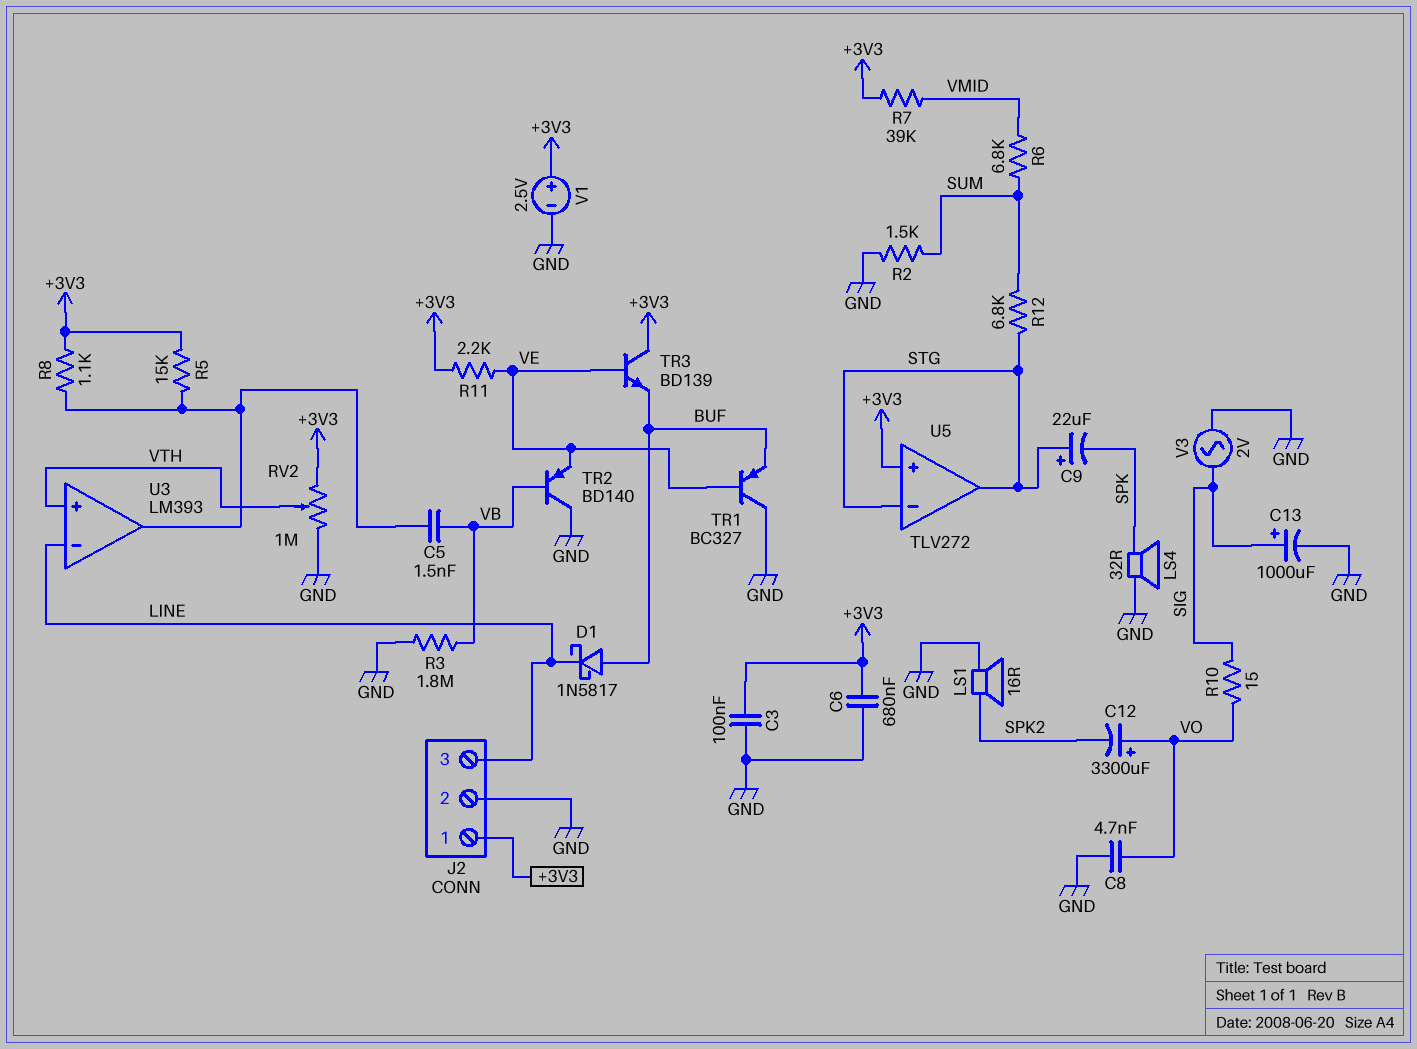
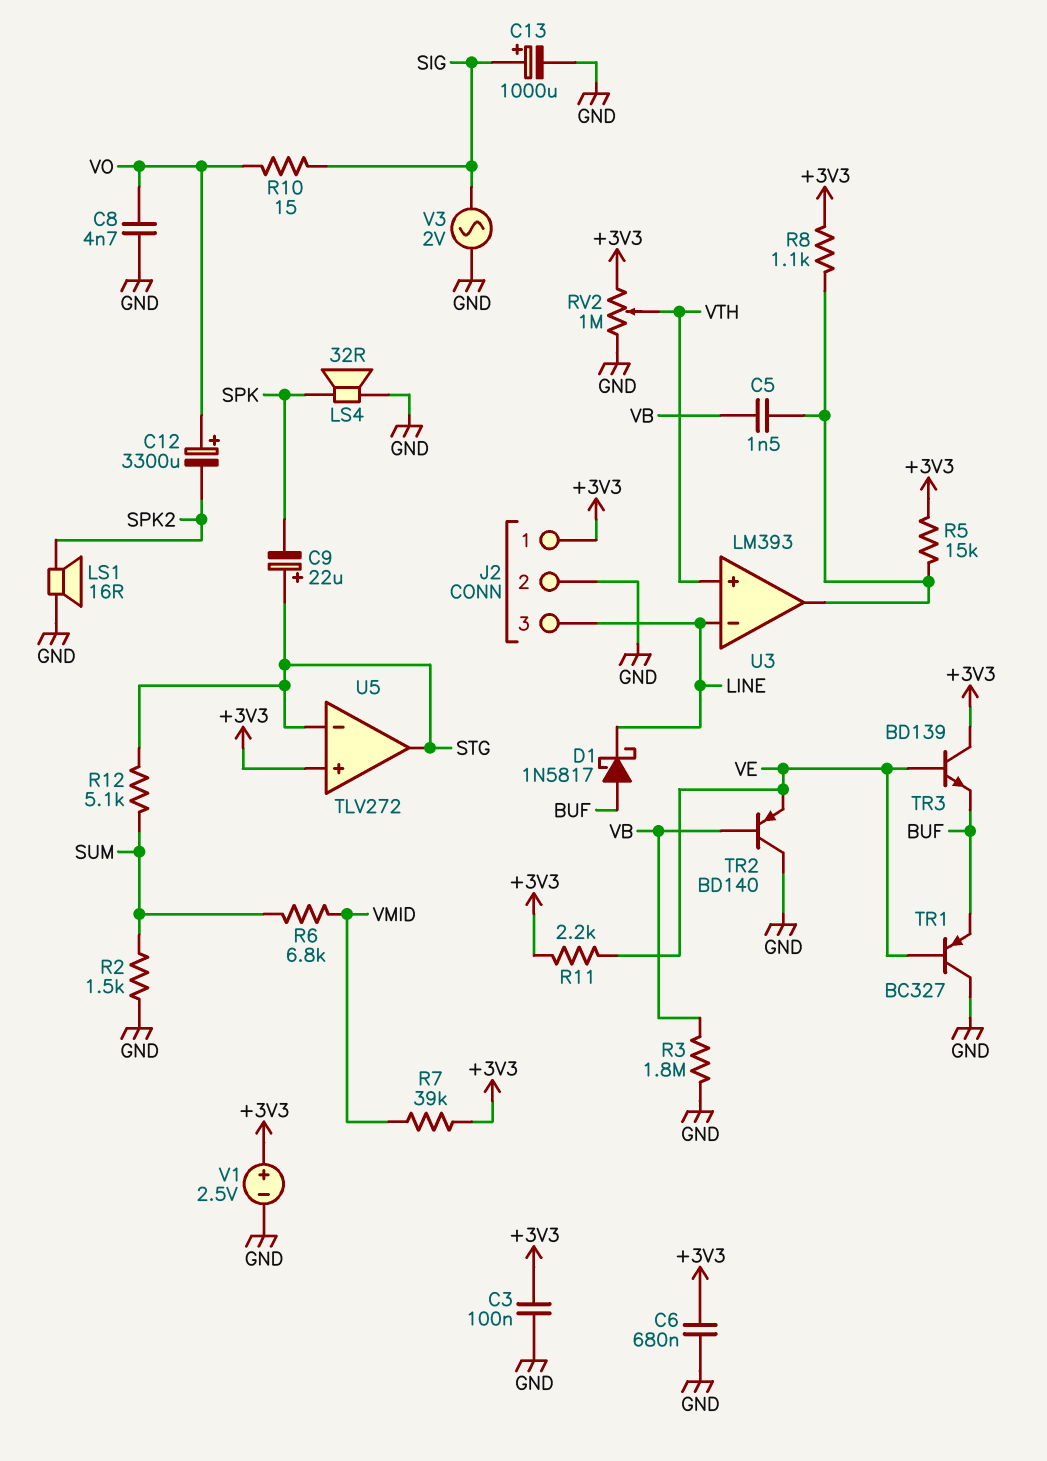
R12: 6.8k (STG, SUM) -> 5.1k (STG, SUM)

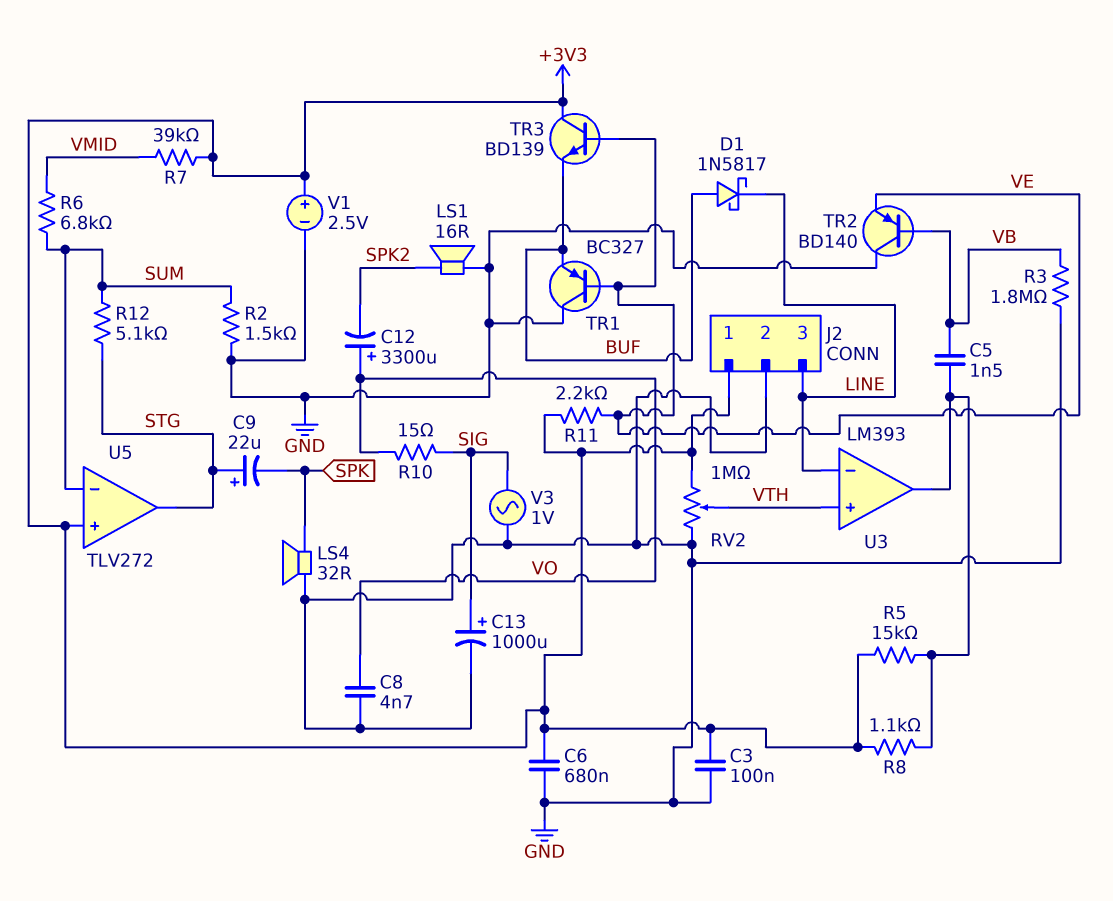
U5 pin in-: STG -> SUM
V3: AC 2V (GND, SIG) -> AC 1V (GND, SIG)

